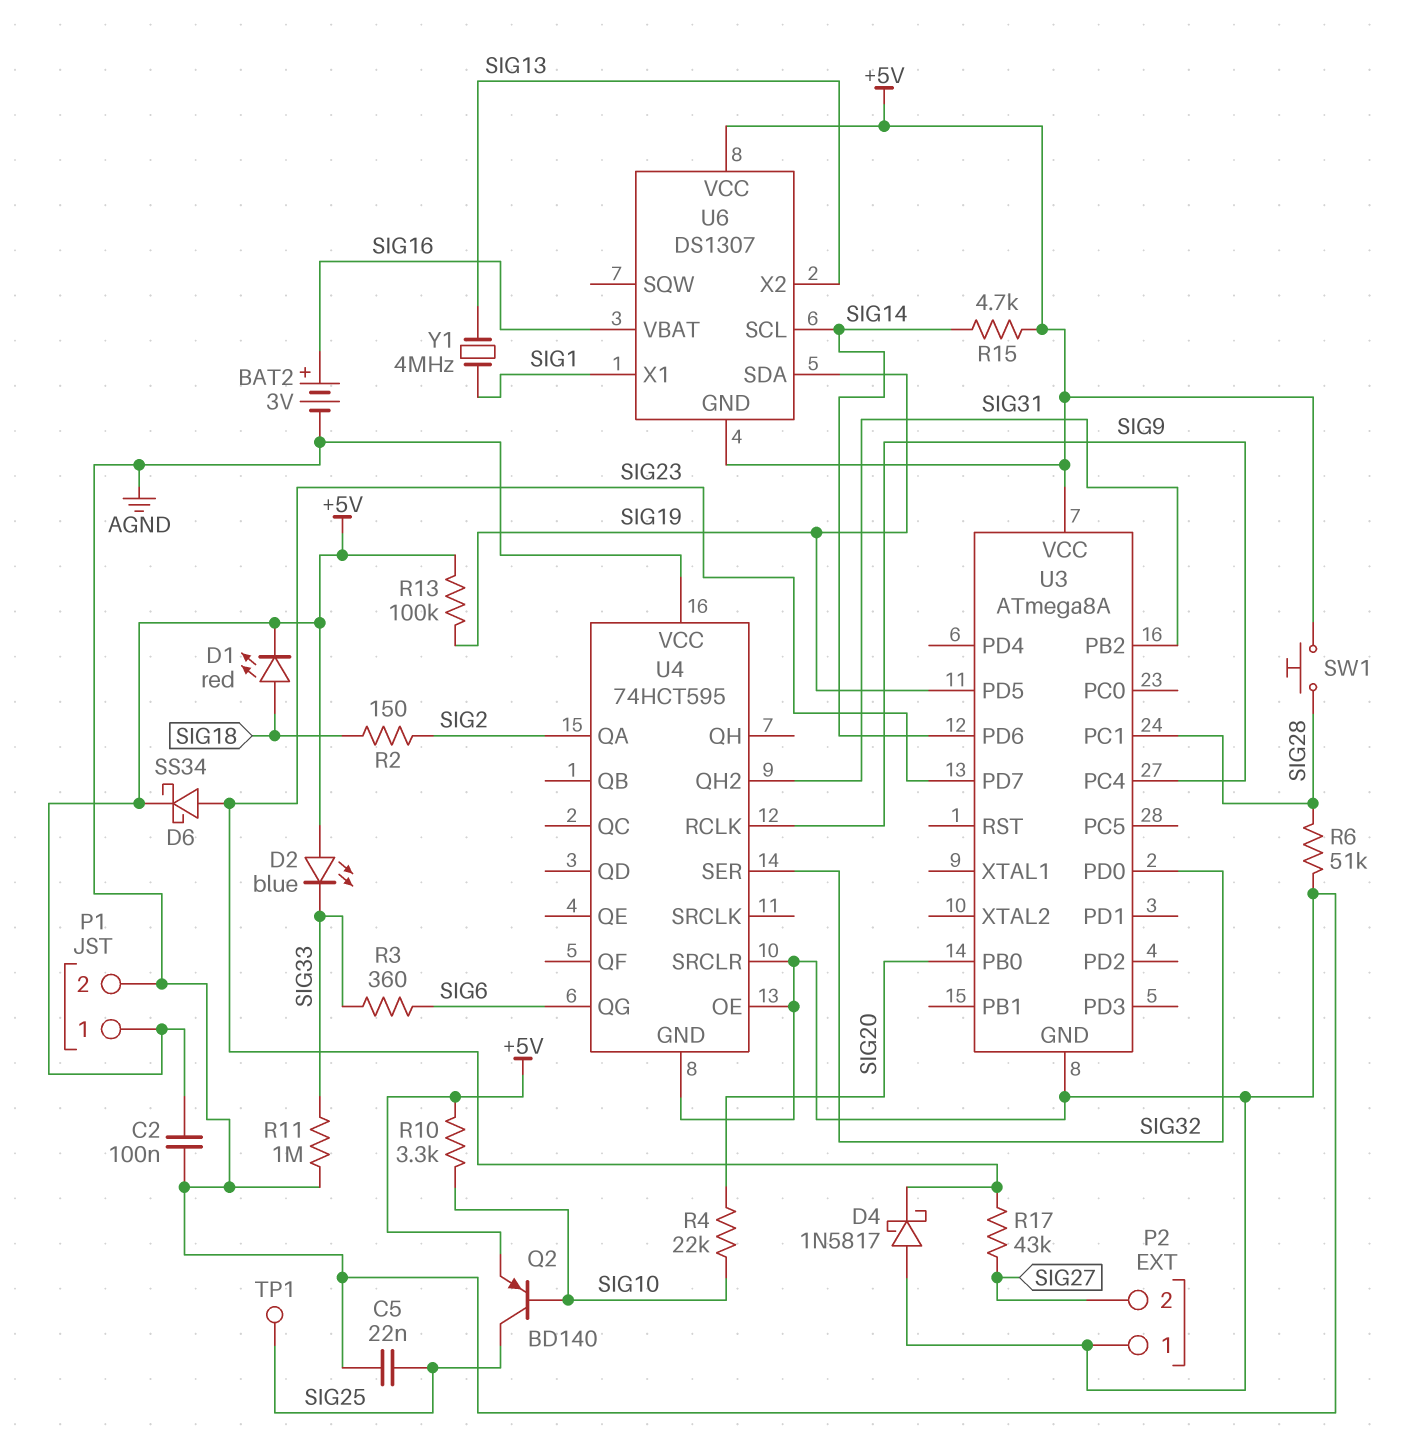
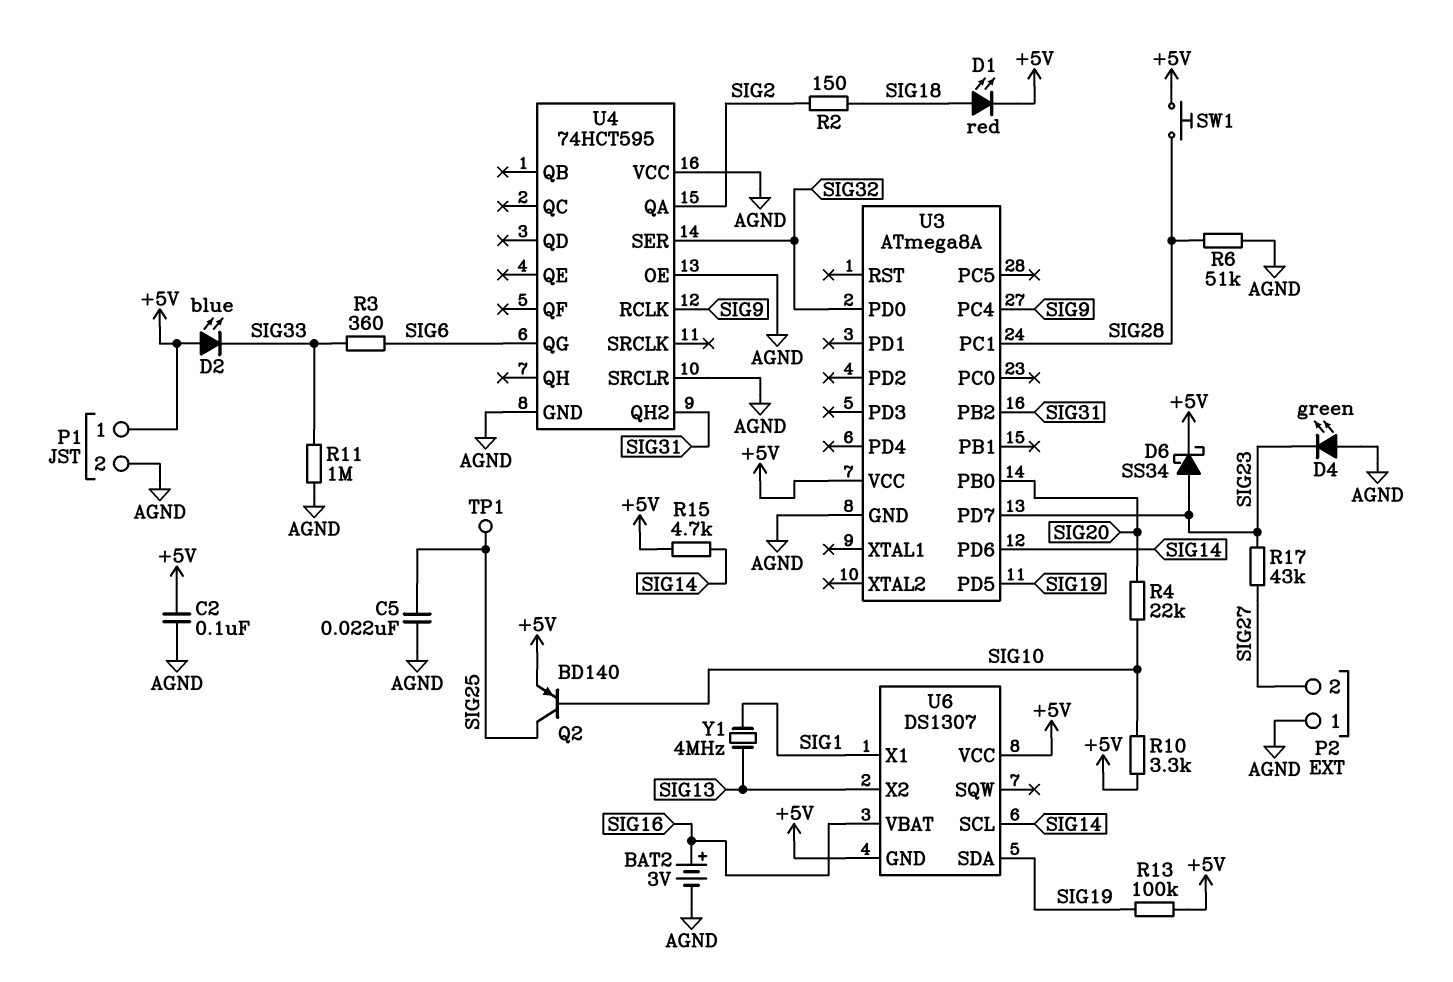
D4: schottky 1N5817 (A AGND, K SIG23) -> LED green (A AGND, K SIG23)

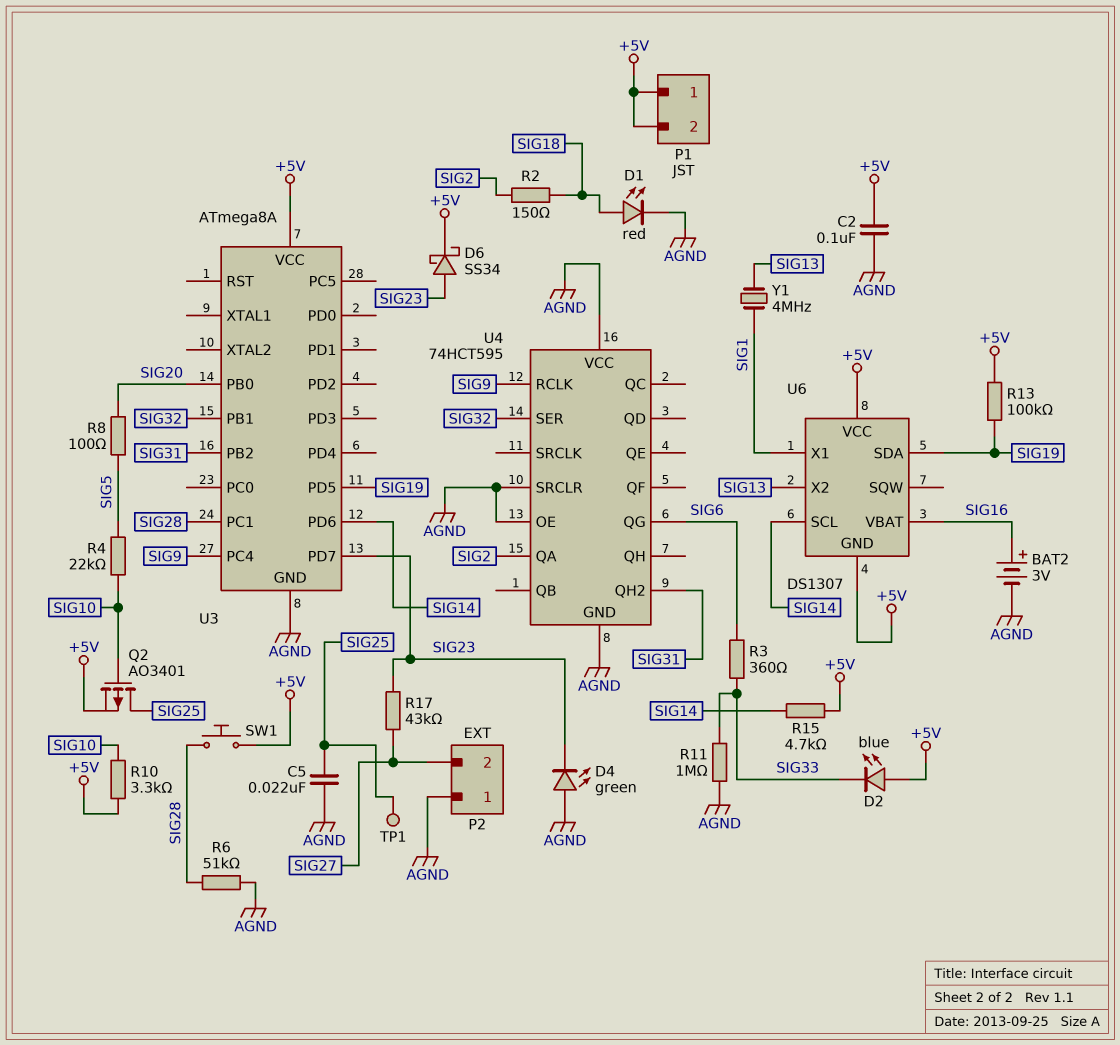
D1: LED red (A SIG18, K +5V) -> LED red (A SIG18, K AGND)
P1 pin 2: AGND -> +5V
Q2: PNP BD140 (B SIG10, C SIG25, E +5V) -> PMOS AO3401 (G SIG10, D SIG25, S +5V)
R4: 22k (SIG10, SIG20) -> 22k (SIG5, SIG10)
R8: none -> 100 (SIG5, SIG20)
U3 pin PB1: none -> SIG32
U3 pin PD0: SIG32 -> none

